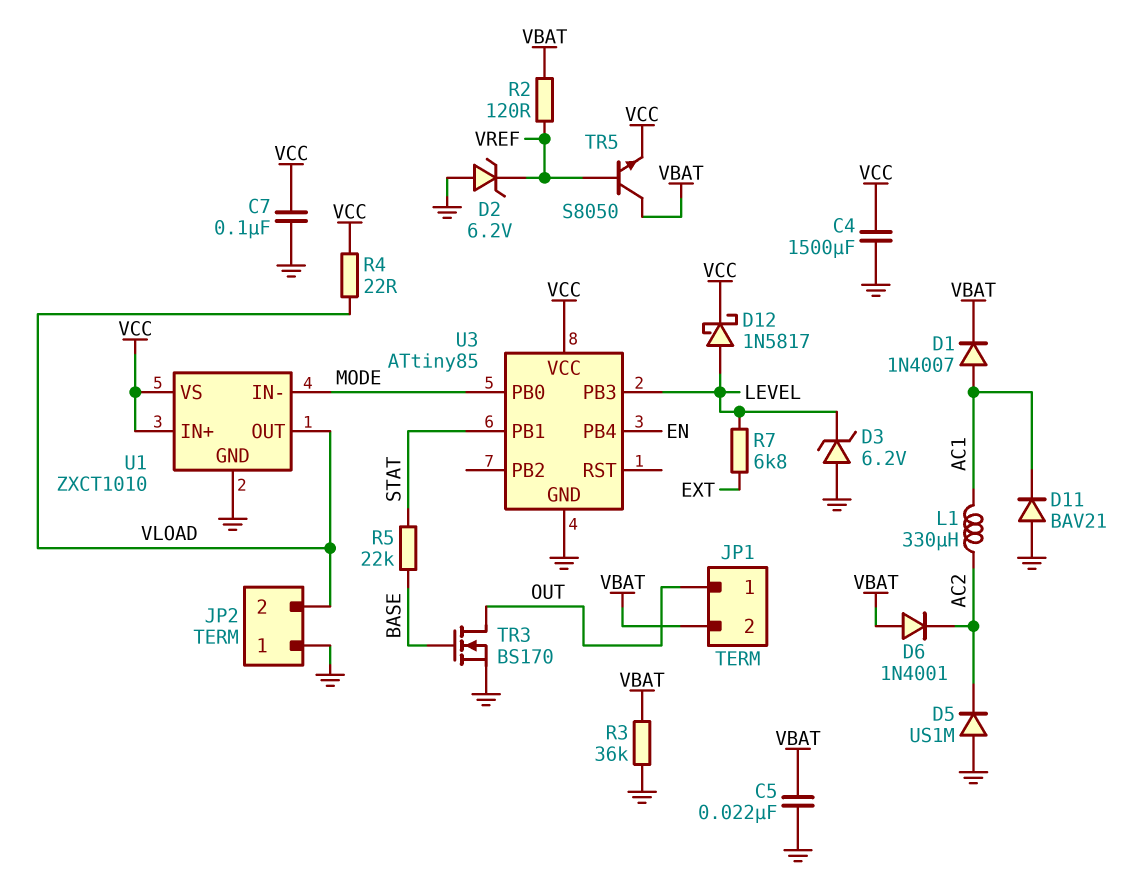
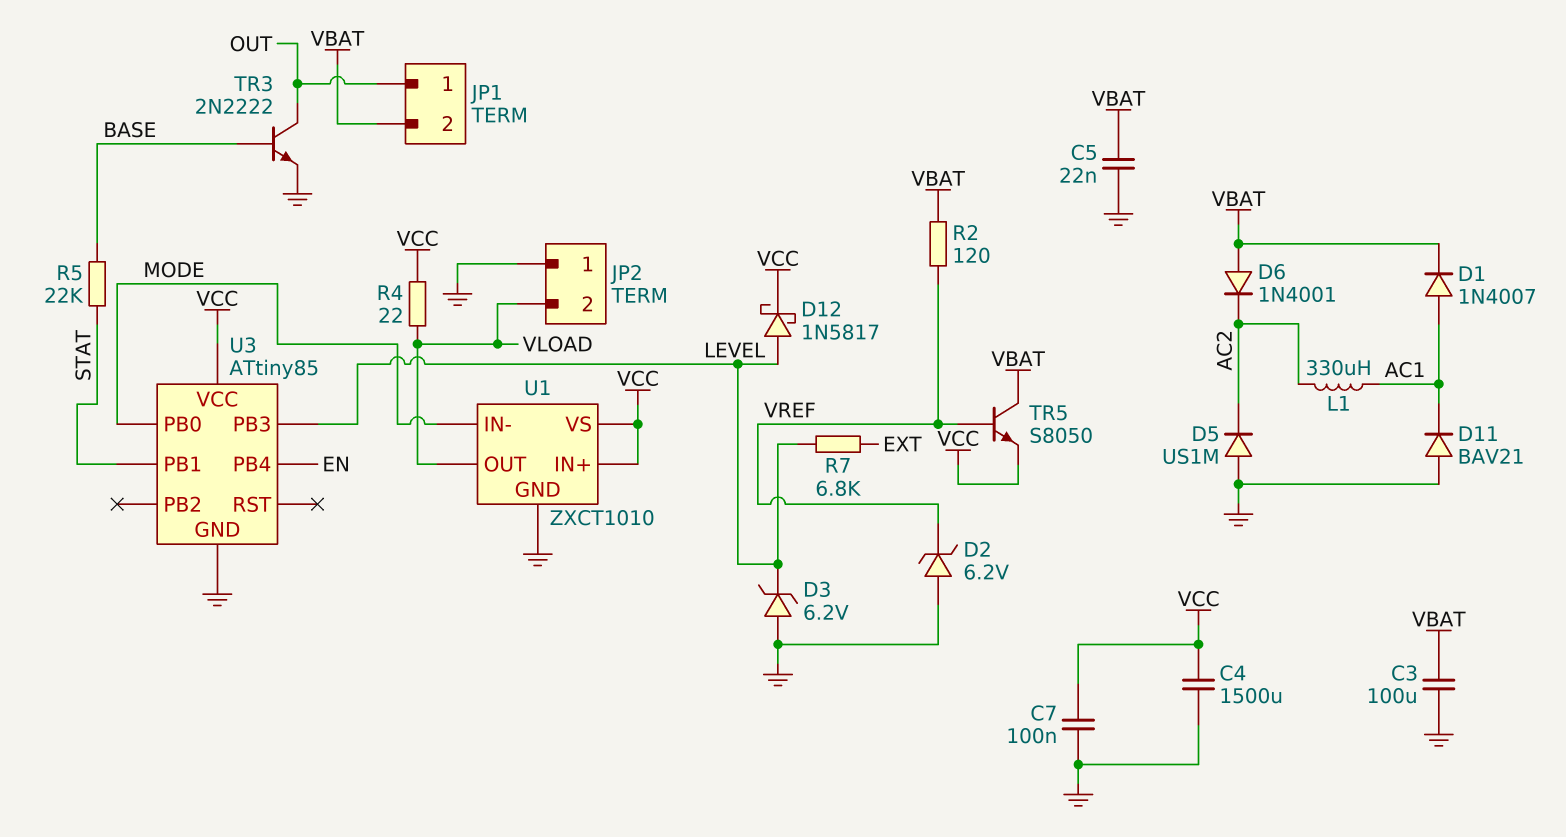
C3: none -> 100uF (GND, VBAT)
R3: 36k (GND, VBAT) -> none
TR3: NMOS BS170 (G BASE, D OUT, S GND) -> NPN 2N2222 (B BASE, C OUT, E GND)

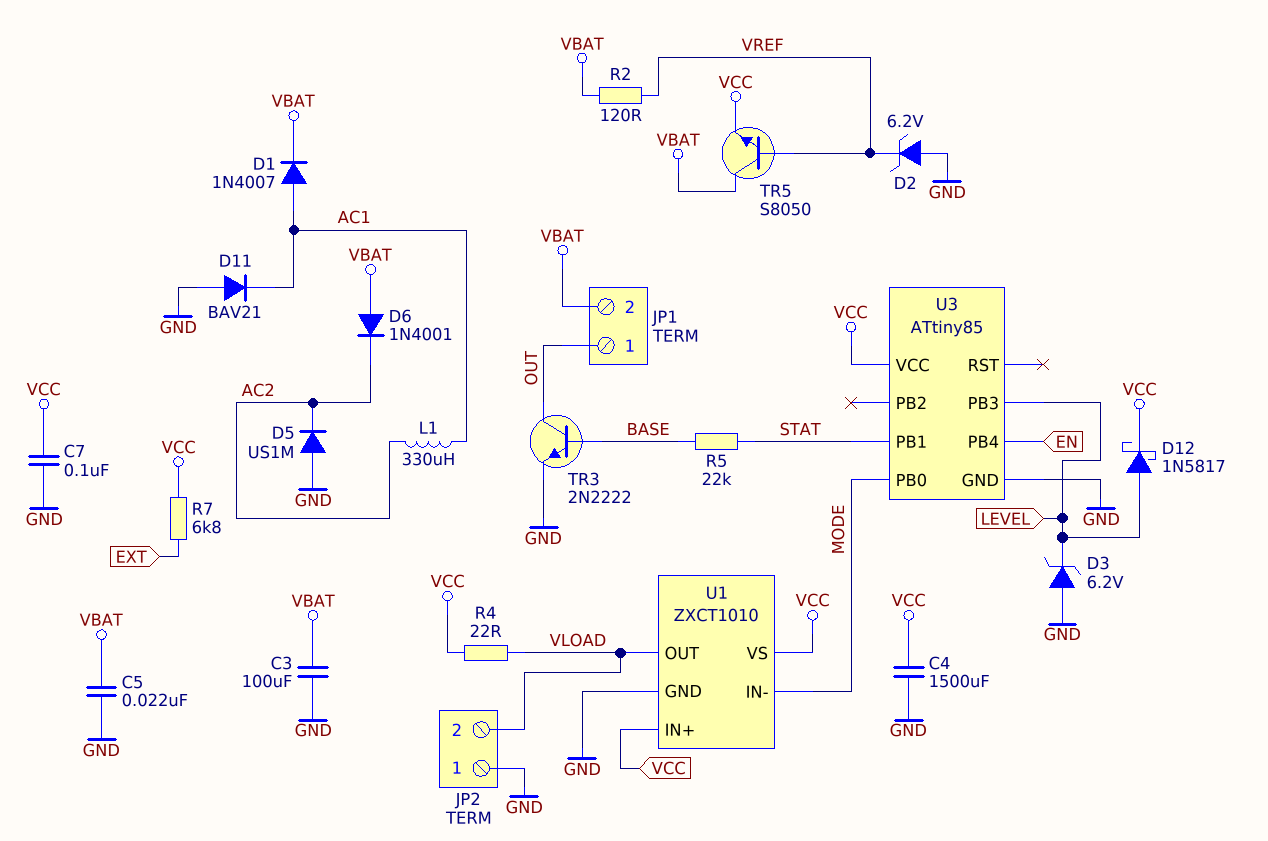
R7: 6.8k (EXT, LEVEL) -> 6.8k (EXT, VCC)

